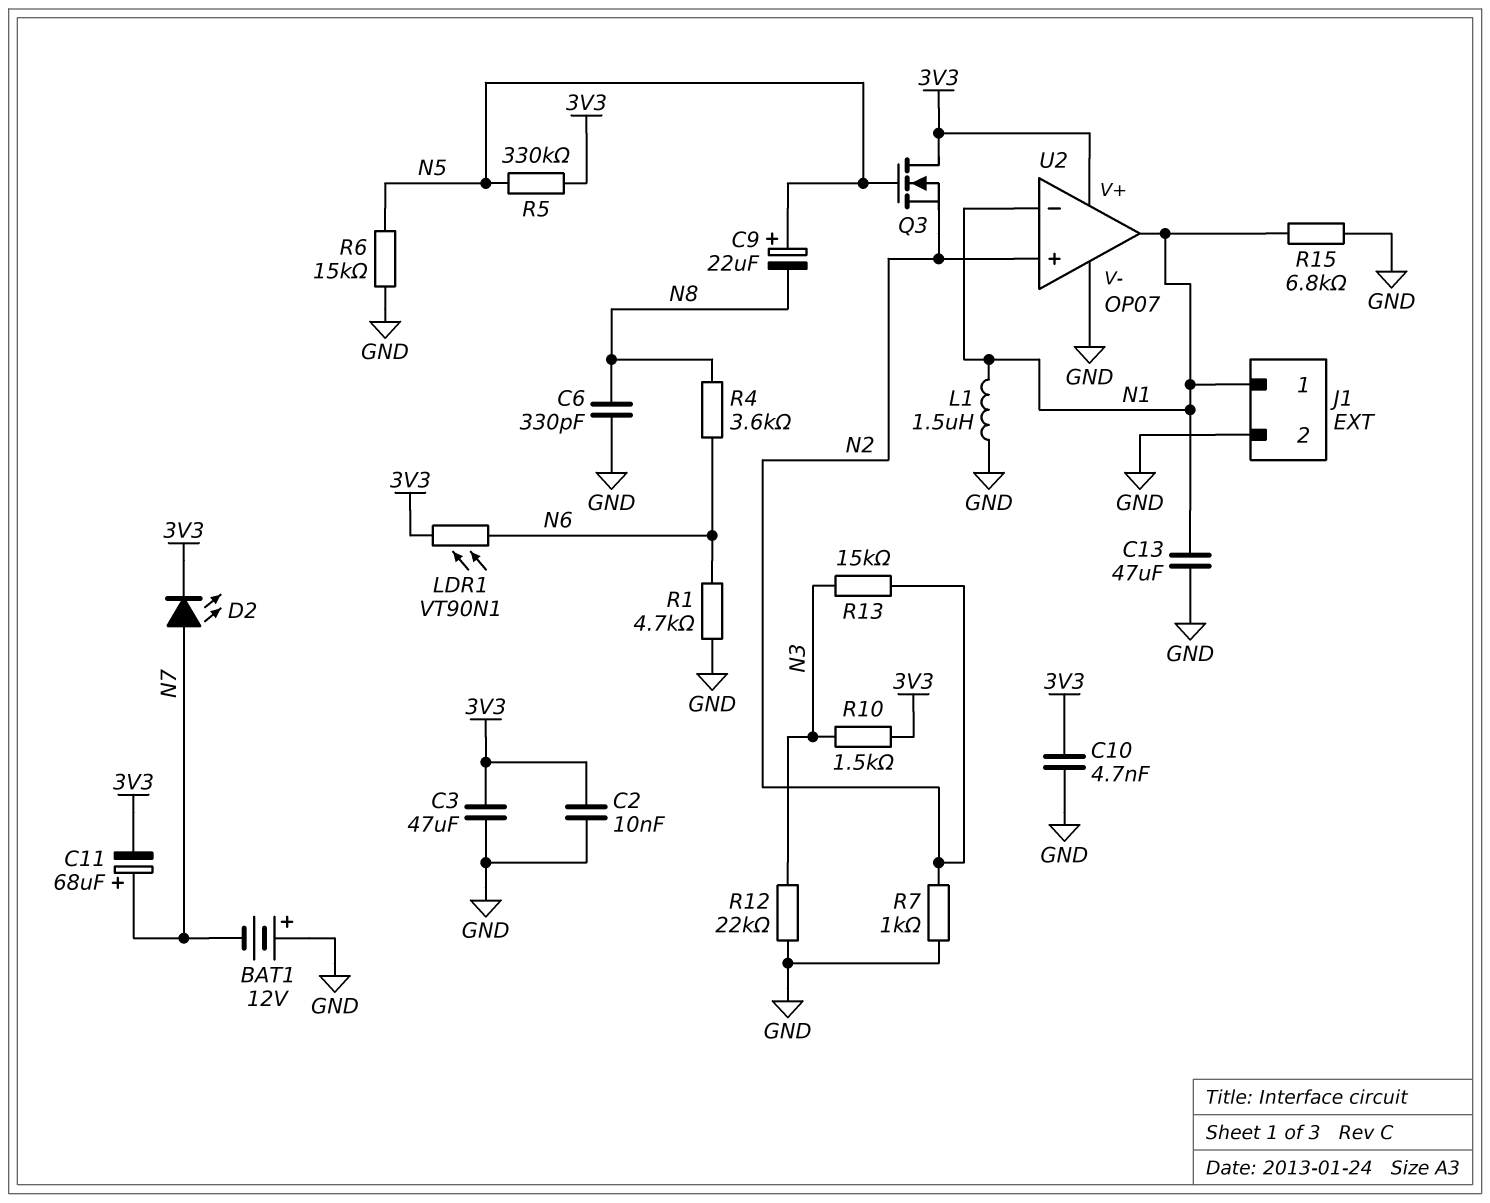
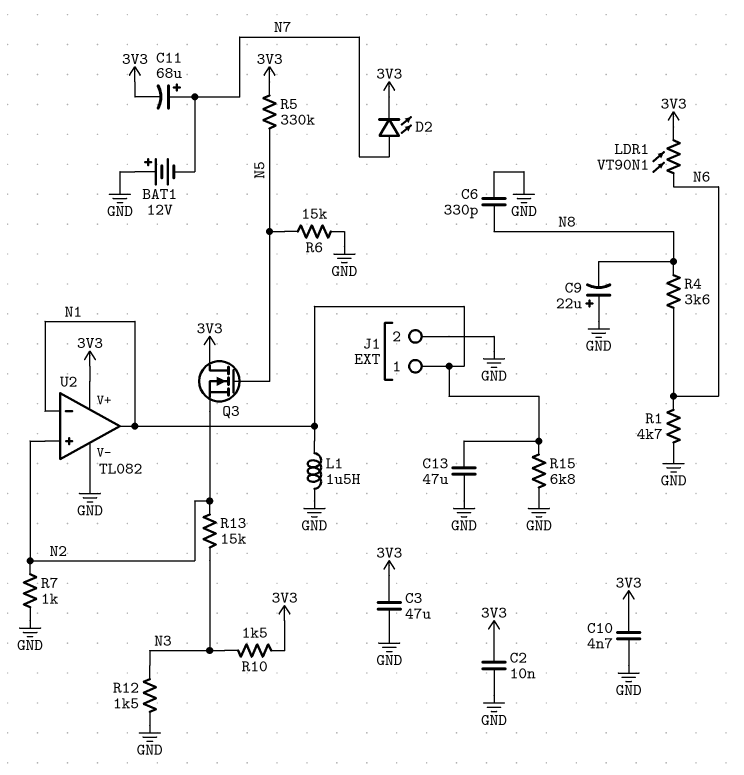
C9: 22uF (plus N5, minus N8) -> 22uF (plus GND, minus N8)
R12: 22k (GND, N3) -> 1.5k (GND, N3)
U2: OP07 -> TL082

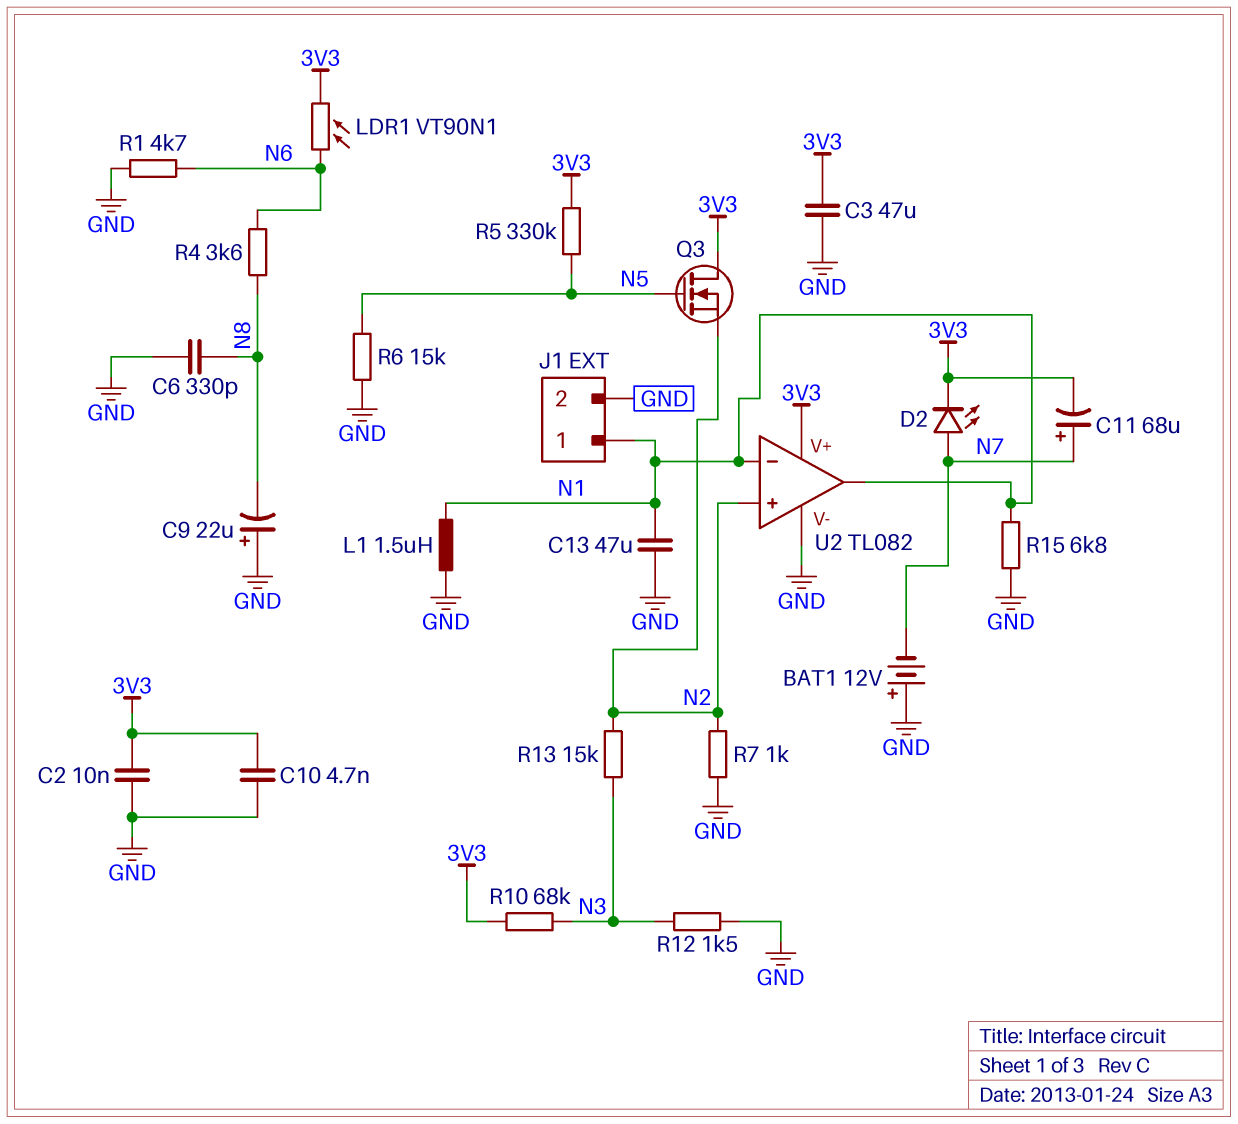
R10: 1.5k (3V3, N3) -> 68k (3V3, N3)

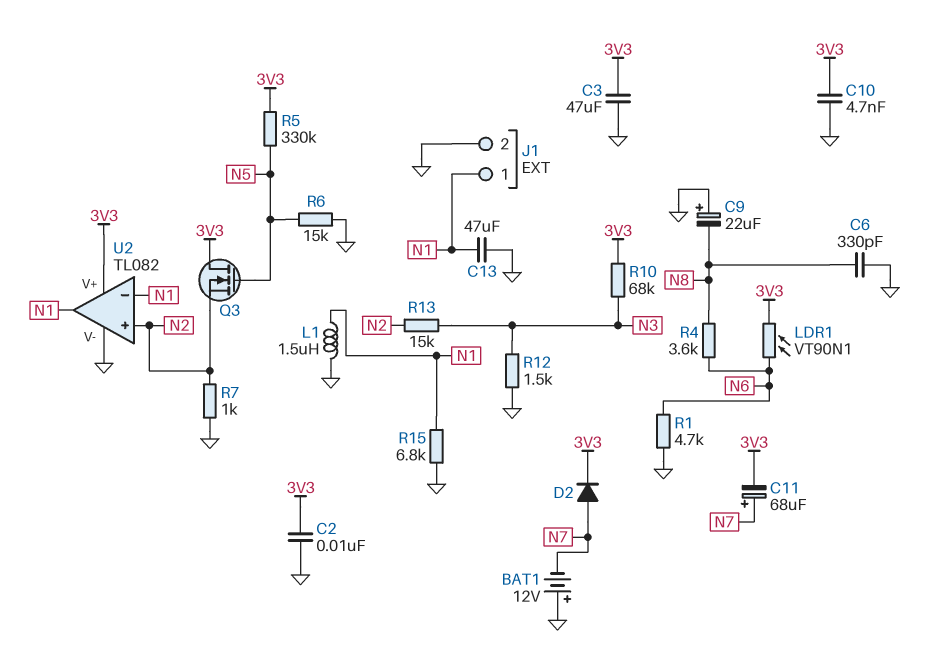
D2: LED (A N7, K 3V3) -> diode (A N7, K 3V3)

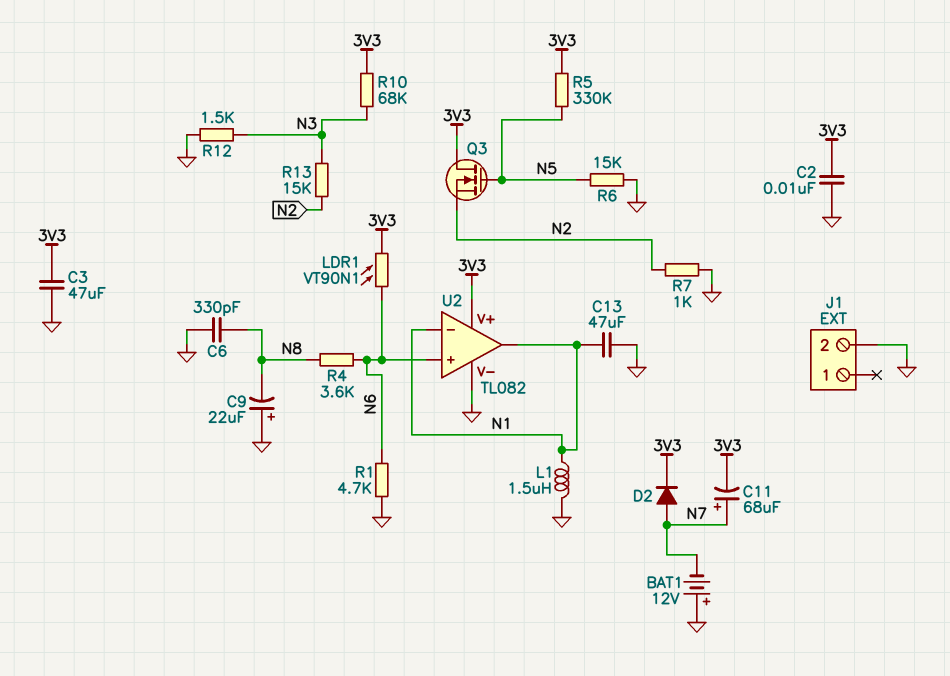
C10: 4.7nF (3V3, GND) -> none
J1 pin 1: N1 -> none
R15: 6.8k (GND, N1) -> none
U2 pin in+: N2 -> N6

